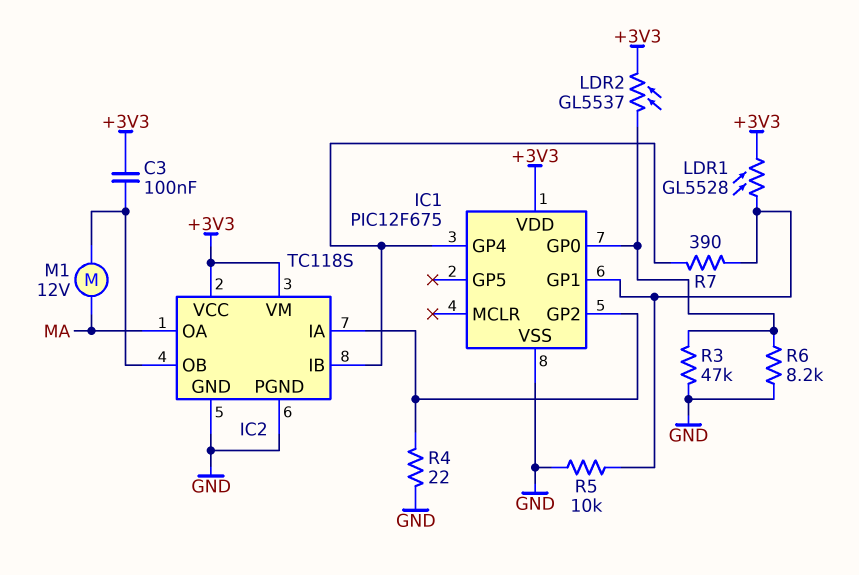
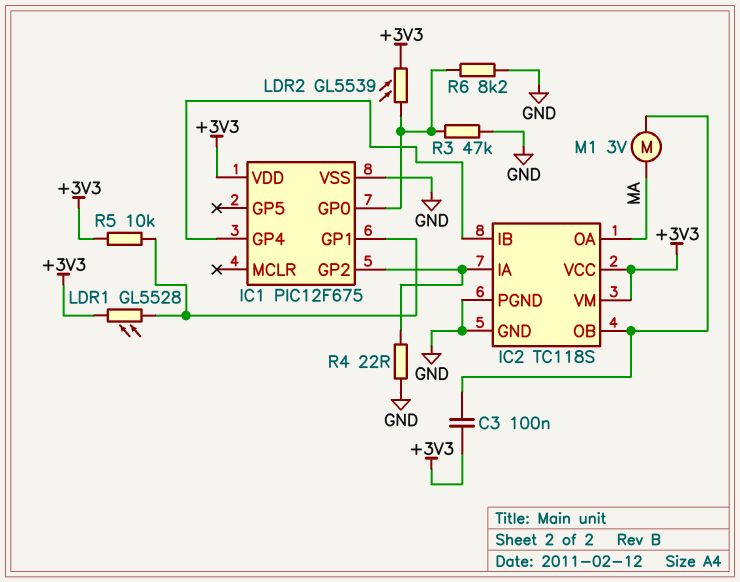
LDR2: GL5537 (+3V3, IC1/GP0) -> GL5539 (+3V3, IC1/GP0)
M1: motor 12V (IC2/OB, MA) -> motor 3V (IC2/OB, MA)
R5: 10k (GND, IC1/GP1) -> 10k (+3V3, IC1/GP1)
R7: 390 (IC1/GP1, IC1/GP4) -> none

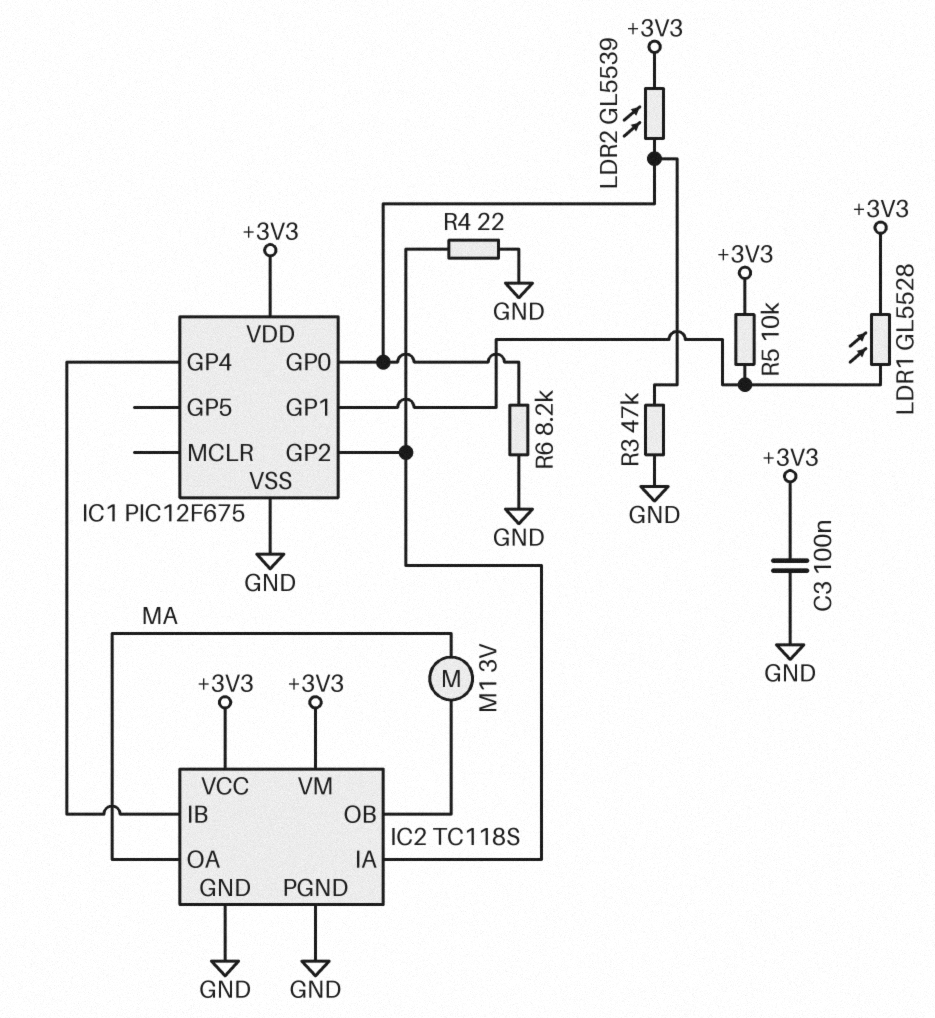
C3: 100nF (+3V3, IC2/OB) -> 100nF (+3V3, GND)

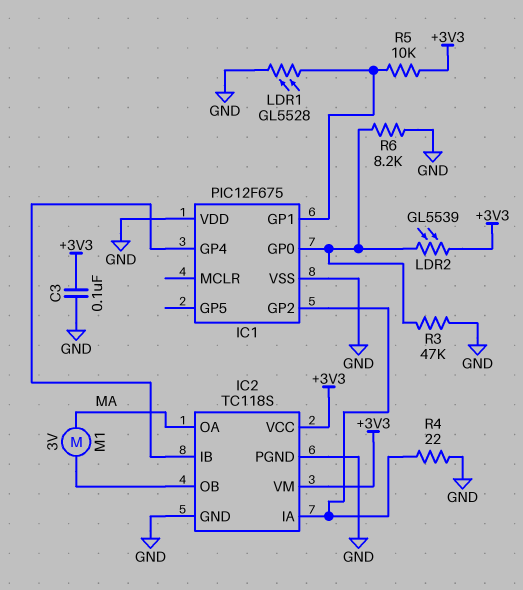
IC1 pin VDD: +3V3 -> GND
LDR1: GL5528 (+3V3, IC1/GP1) -> GL5528 (GND, IC1/GP1)

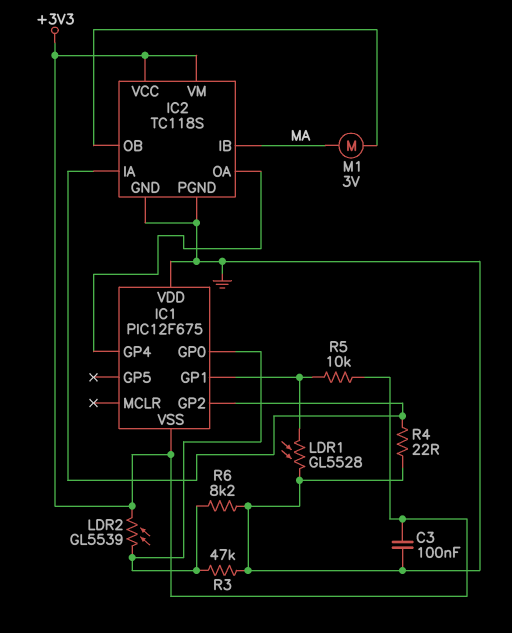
IC1 pin VSS: GND -> +3V3
IC2 pin IB: IC1/GP4 -> MA
IC2 pin OA: MA -> IC1/GP4

